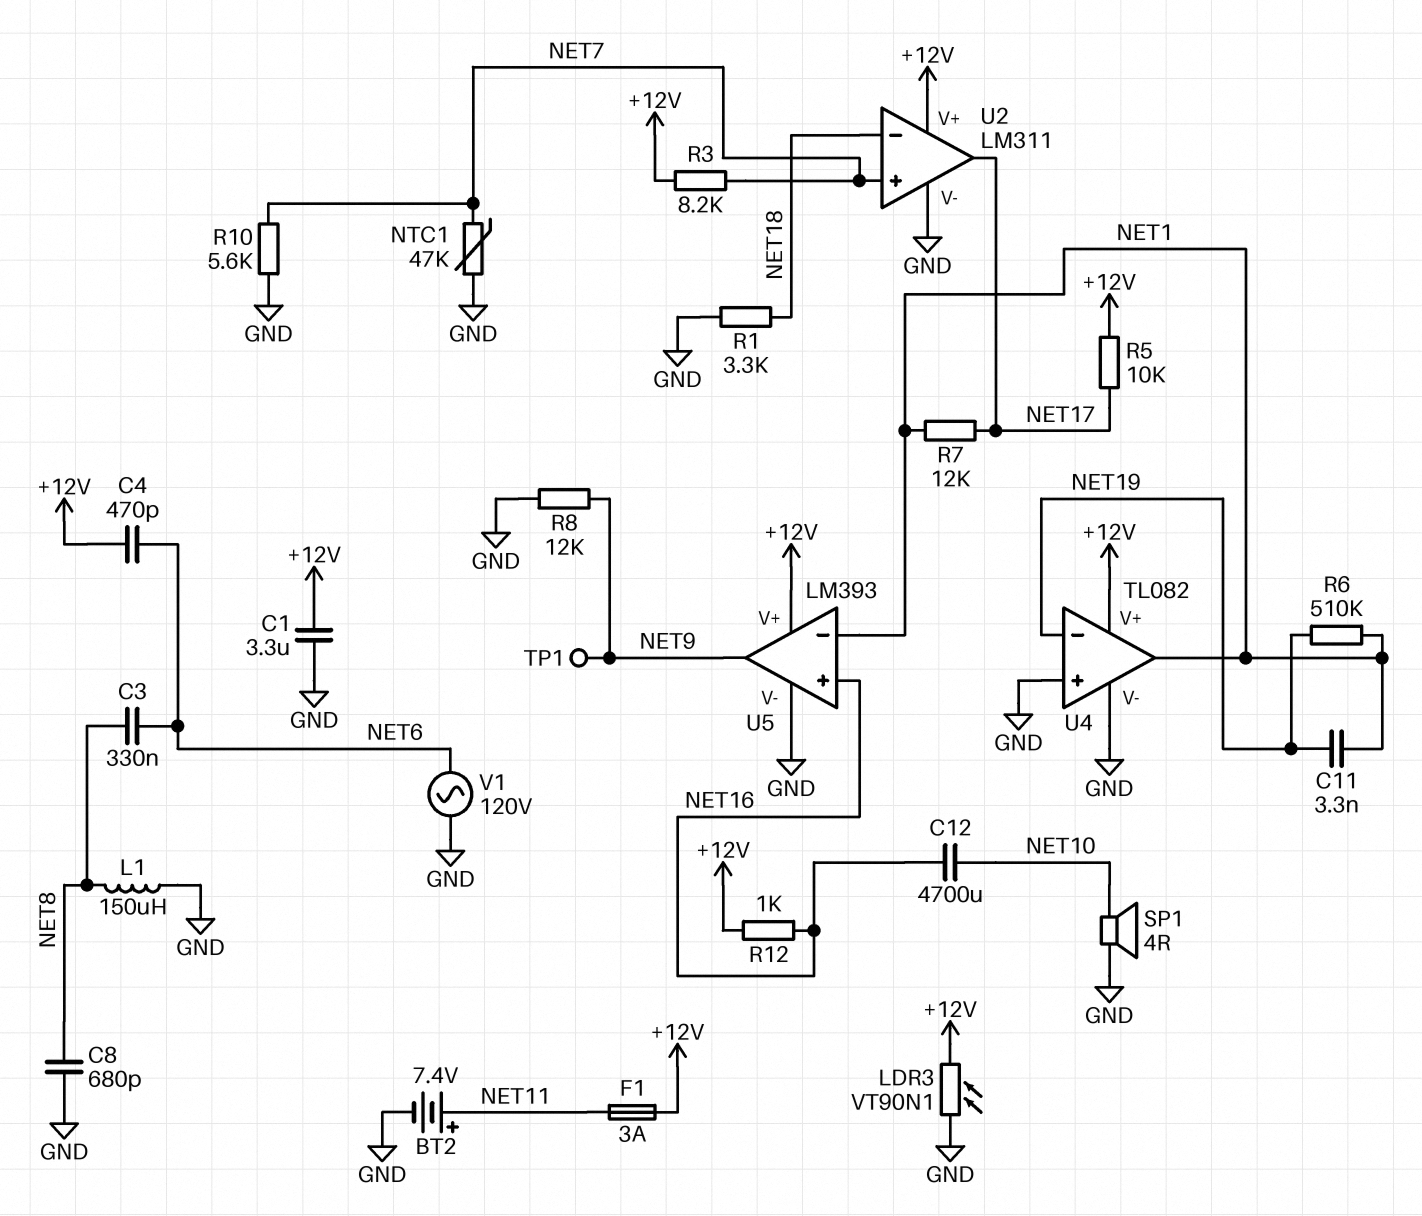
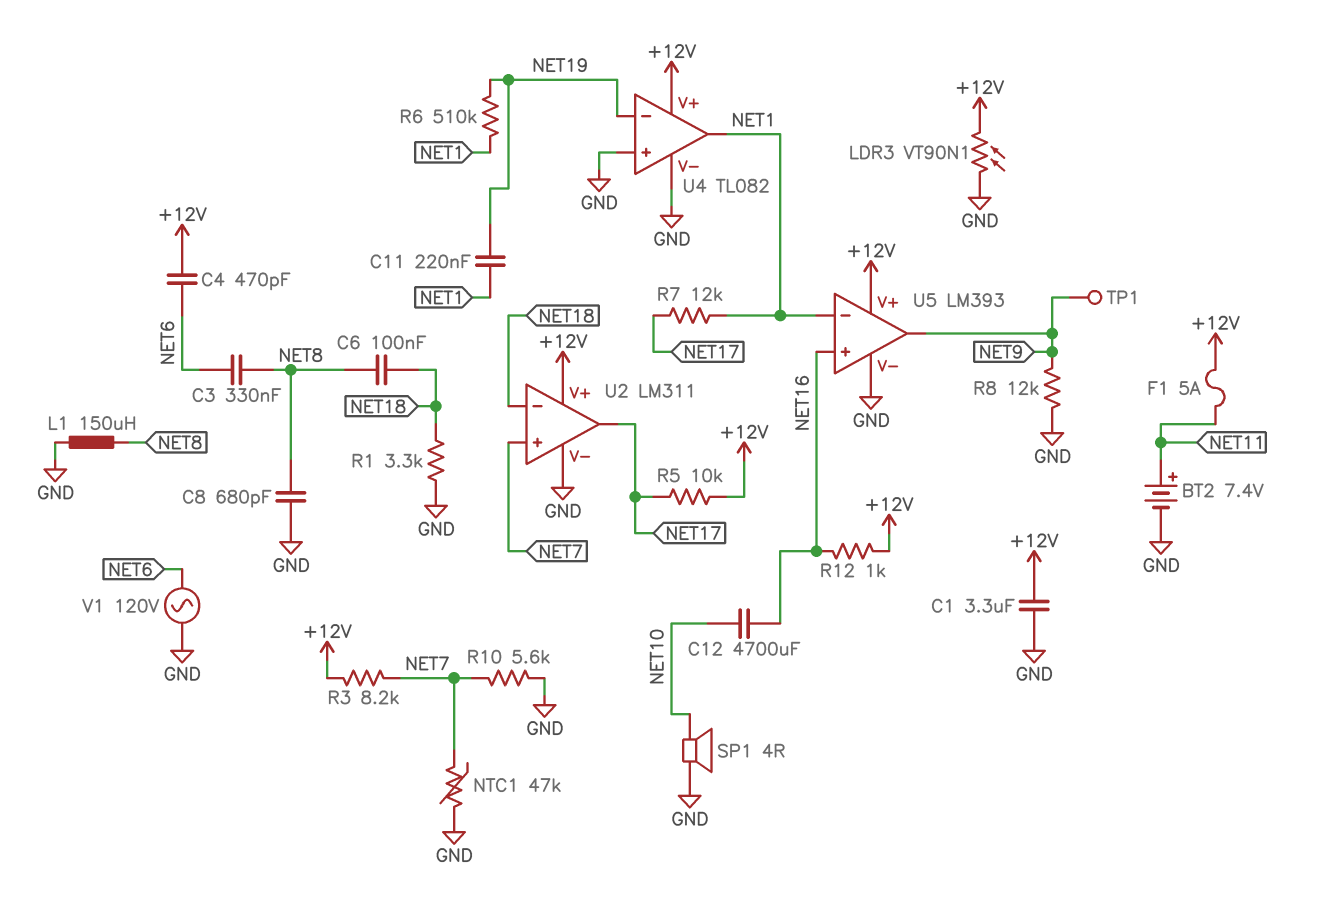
C6: none -> 100nF (NET8, NET18)
C11: 3.3nF (NET1, NET19) -> 220nF (NET1, NET19)
F1: 3A (+12V, NET11) -> 5A (+12V, NET11)

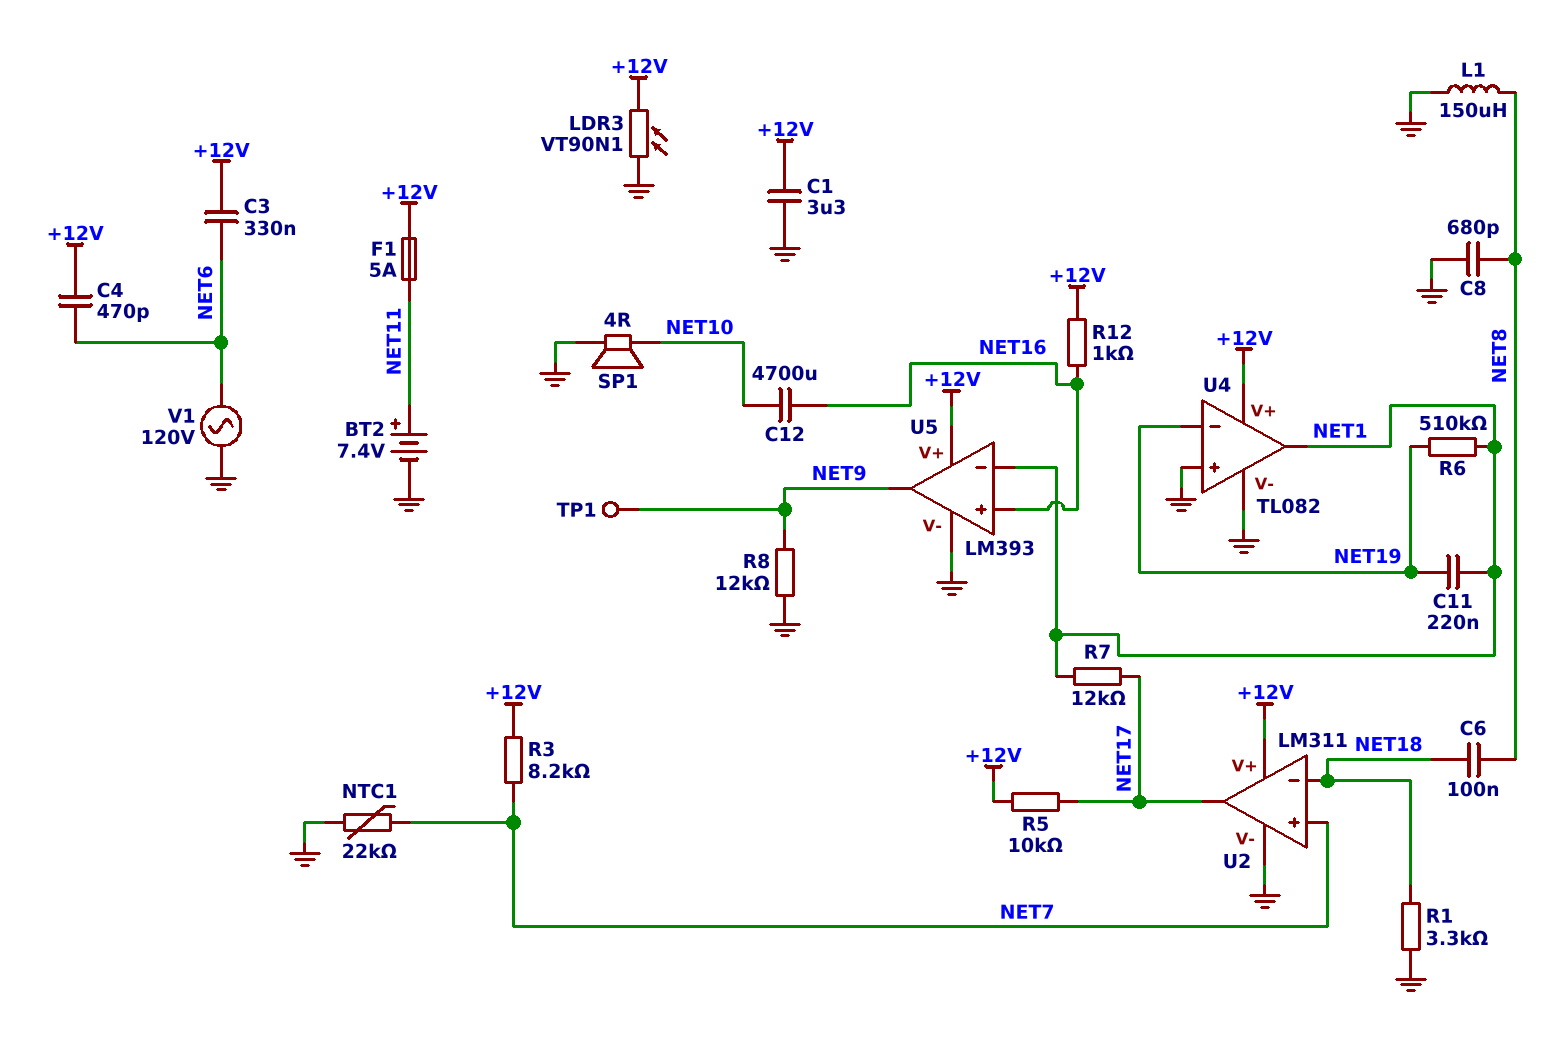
C3: 330nF (NET6, NET8) -> 330nF (+12V, NET6)
NTC1: 47k (GND, NET7) -> 22k (GND, NET7)
R10: 5.6k (GND, NET7) -> none

